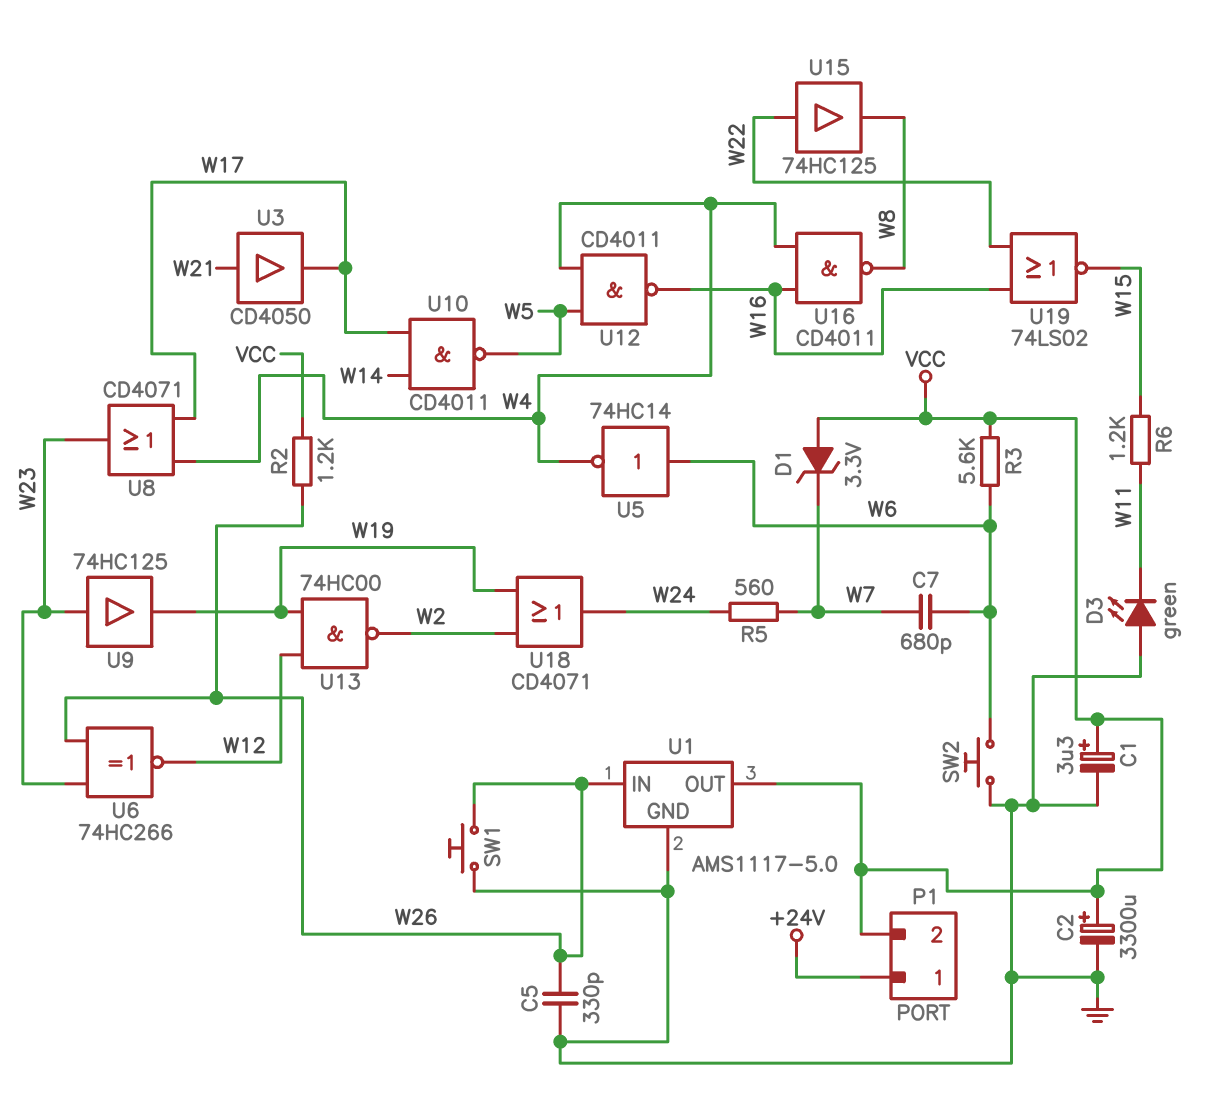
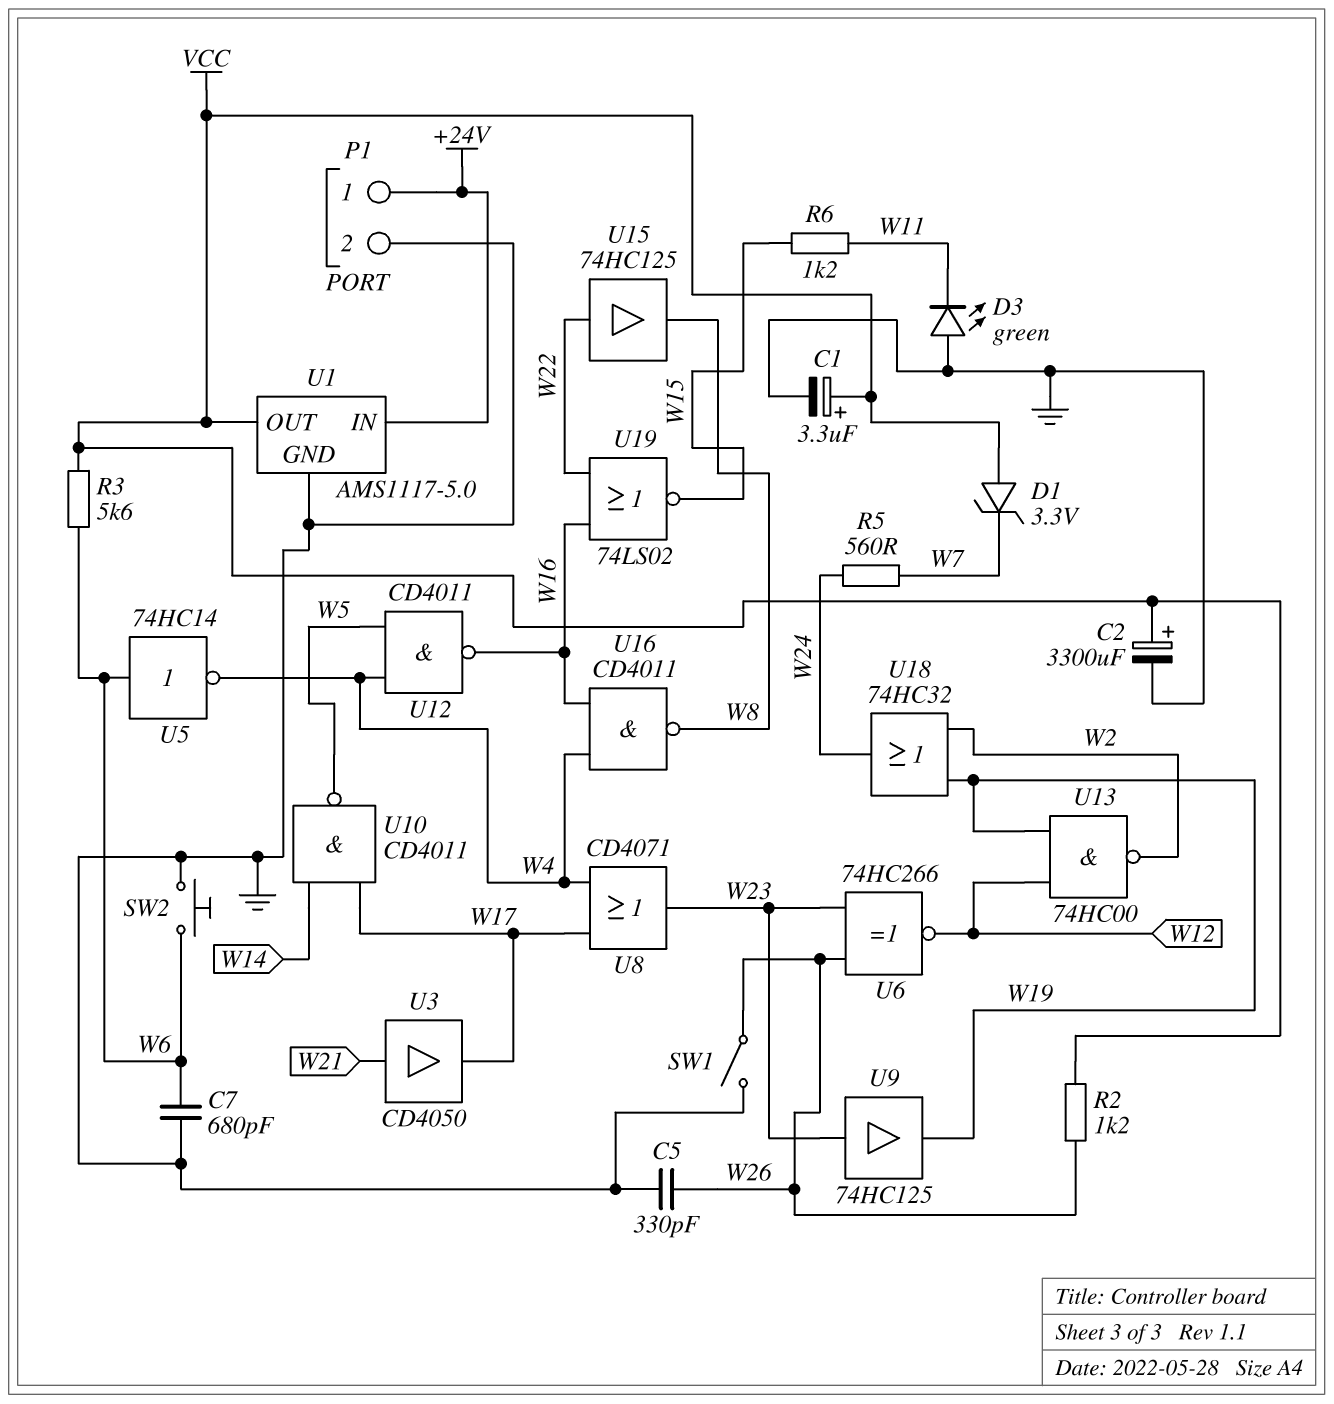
C7: 680pF (W6, W7) -> 680pF (GND, W6)
P1 pin 2: VCC -> GND
SW1: button (GND, W26) -> switch (GND, W26)
U1 pin IN: W26 -> +24V
U18: OR CD4071 (in W2, in W19, out W24) -> OR 74HC32 (in W2, in W19, out W24)

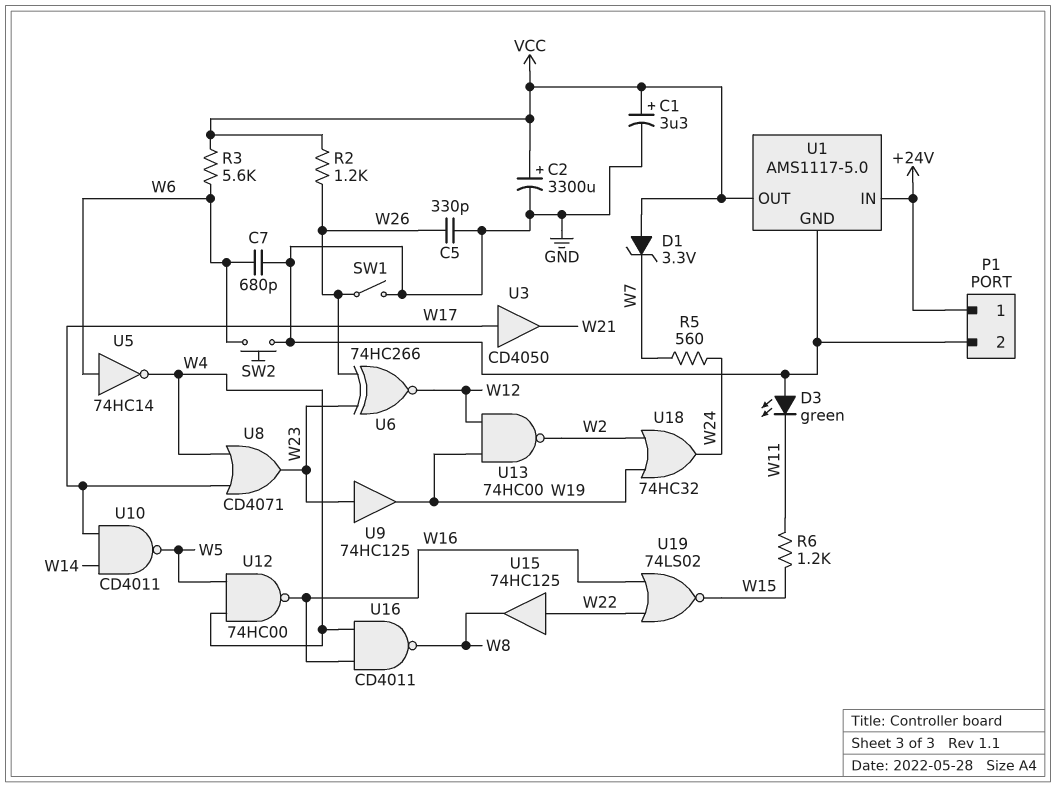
U3: buffer CD4050 (in W21, out W17) -> buffer CD4050 (in W17, out W21)
U12: NAND CD4011 (in W4, in W5, out W16) -> NAND 74HC00 (in W4, in W5, out W16)

